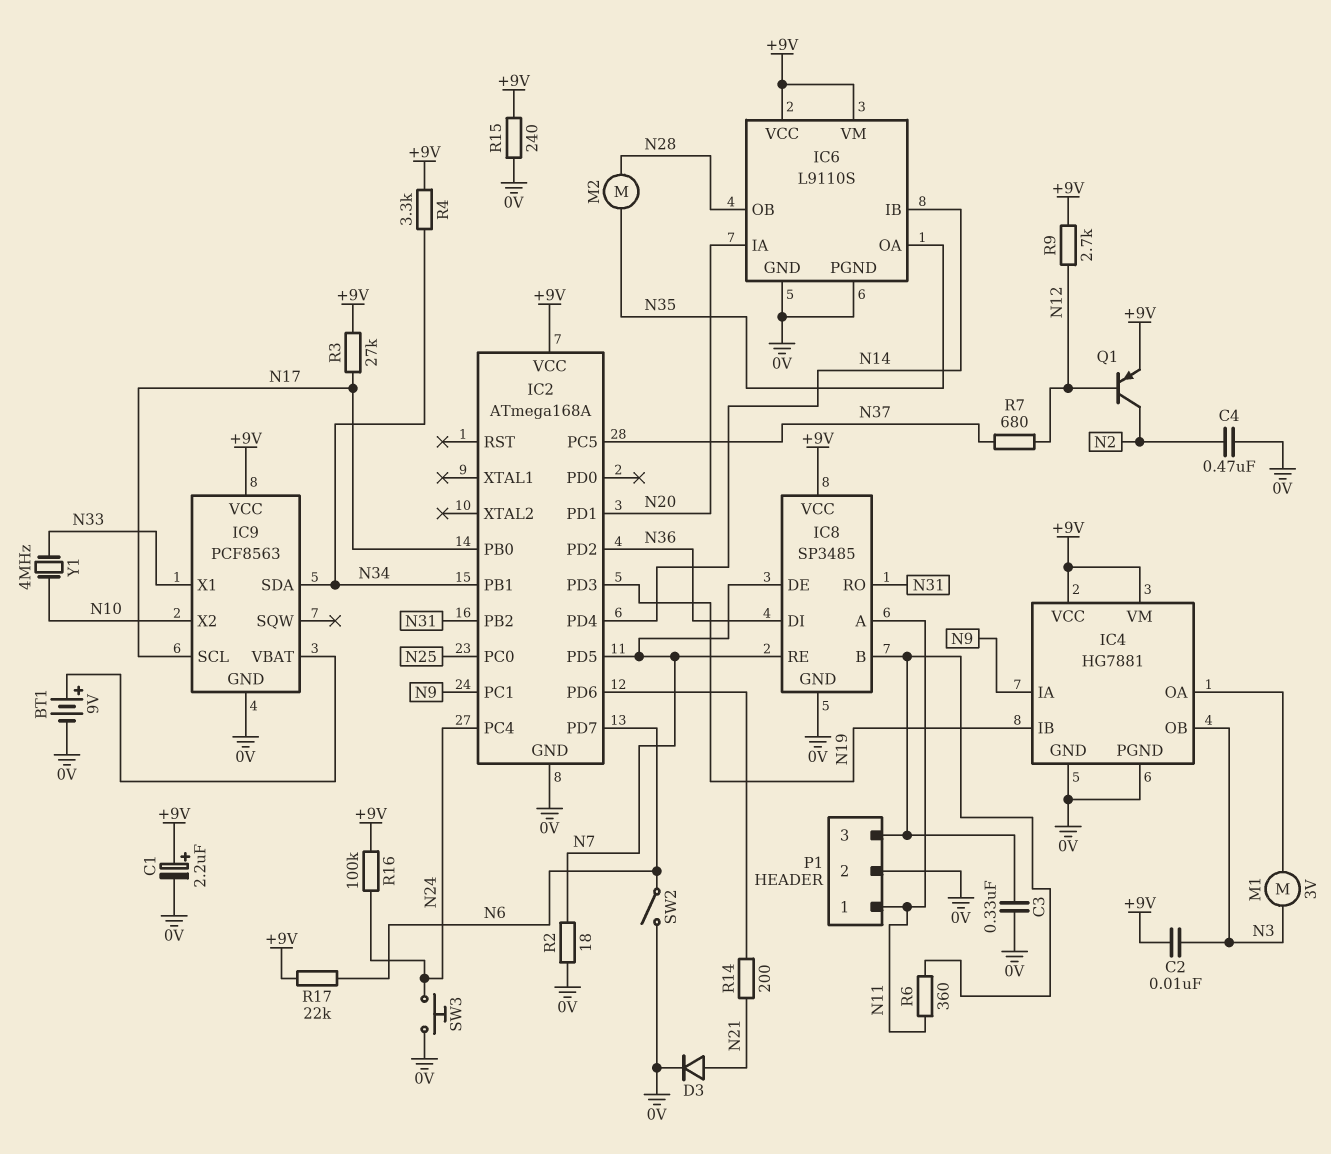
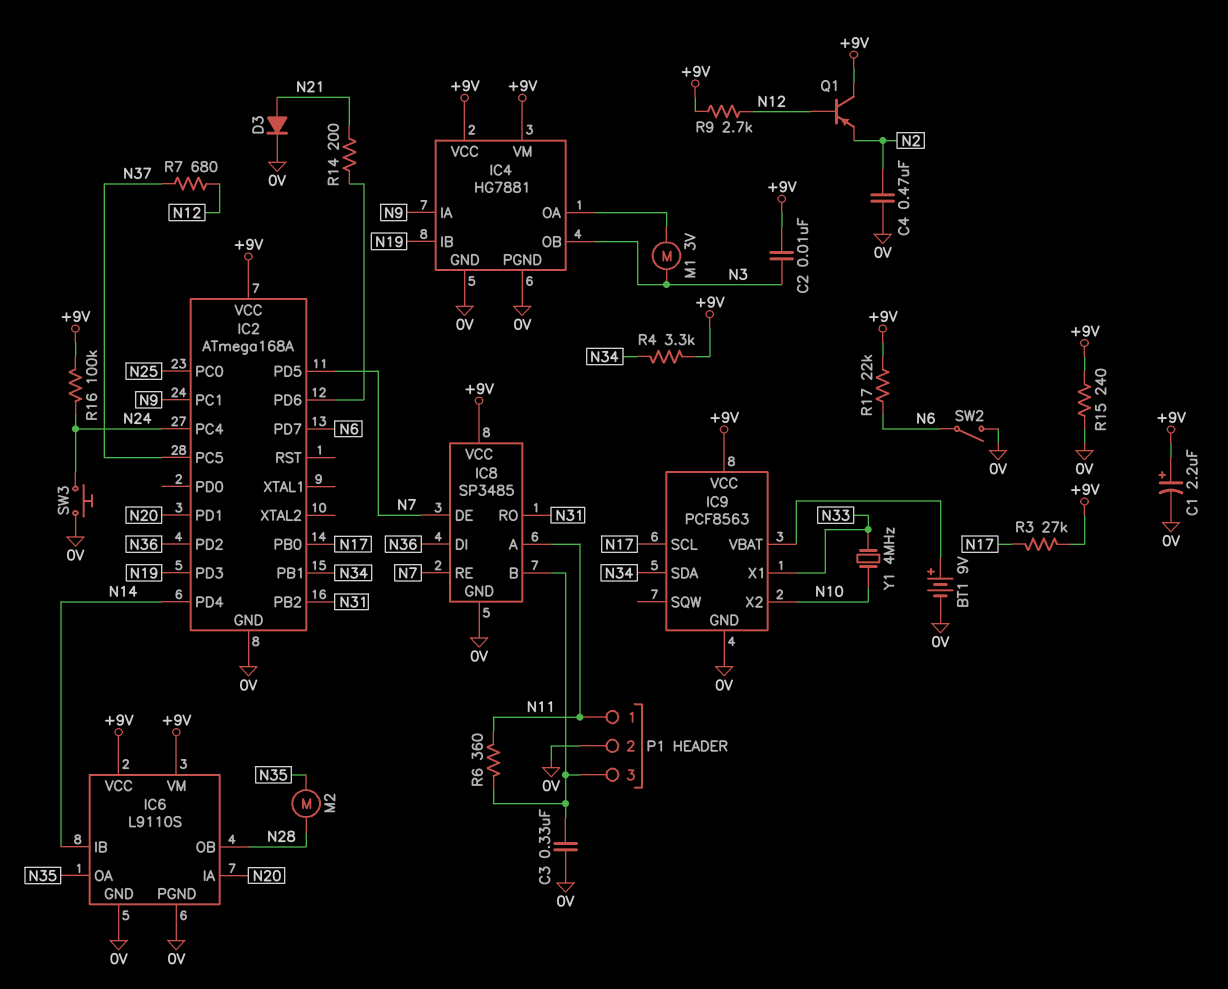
Q1: PNP (B N12, C N2, E +9V) -> PNP (B N12, C +9V, E N2)
R2: 18 (0V, N7) -> none

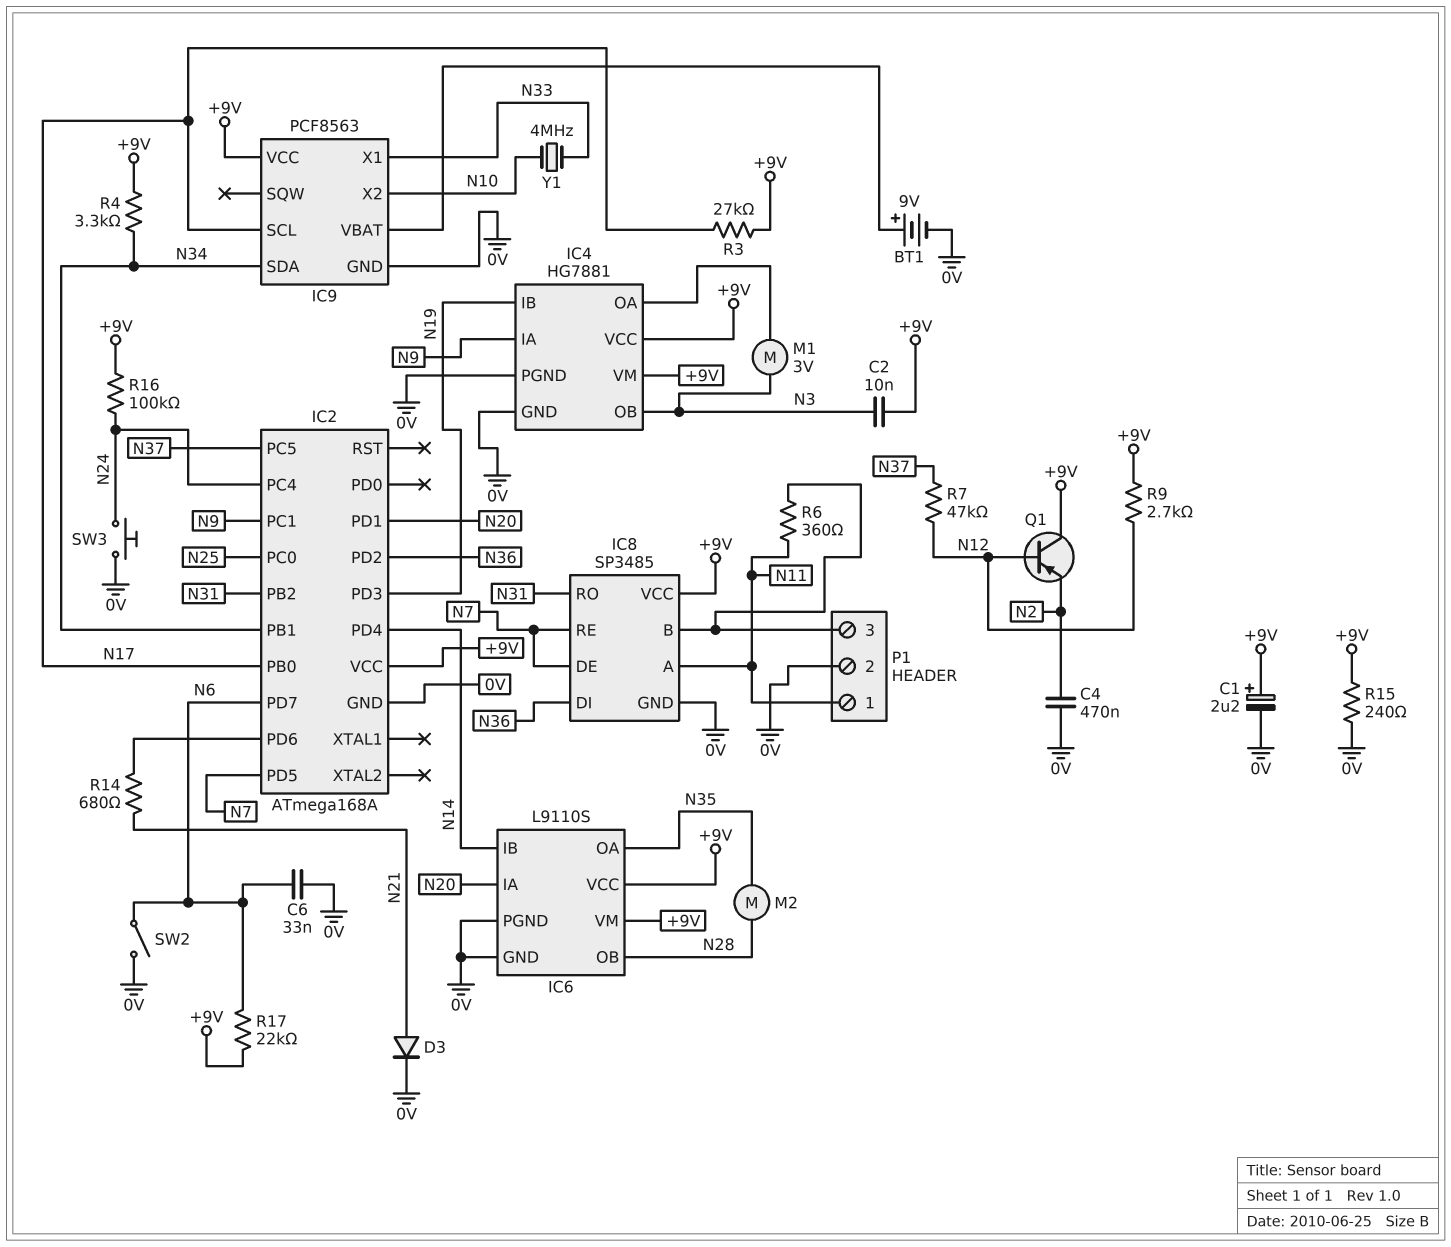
C3: 330nF (0V, IC8/B) -> none
C6: none -> 33nF (0V, N6)
R7: 680 (N12, N37) -> 47k (N12, N37)
R14: 200 (IC2/PD6, N21) -> 680 (IC2/PD6, N21)

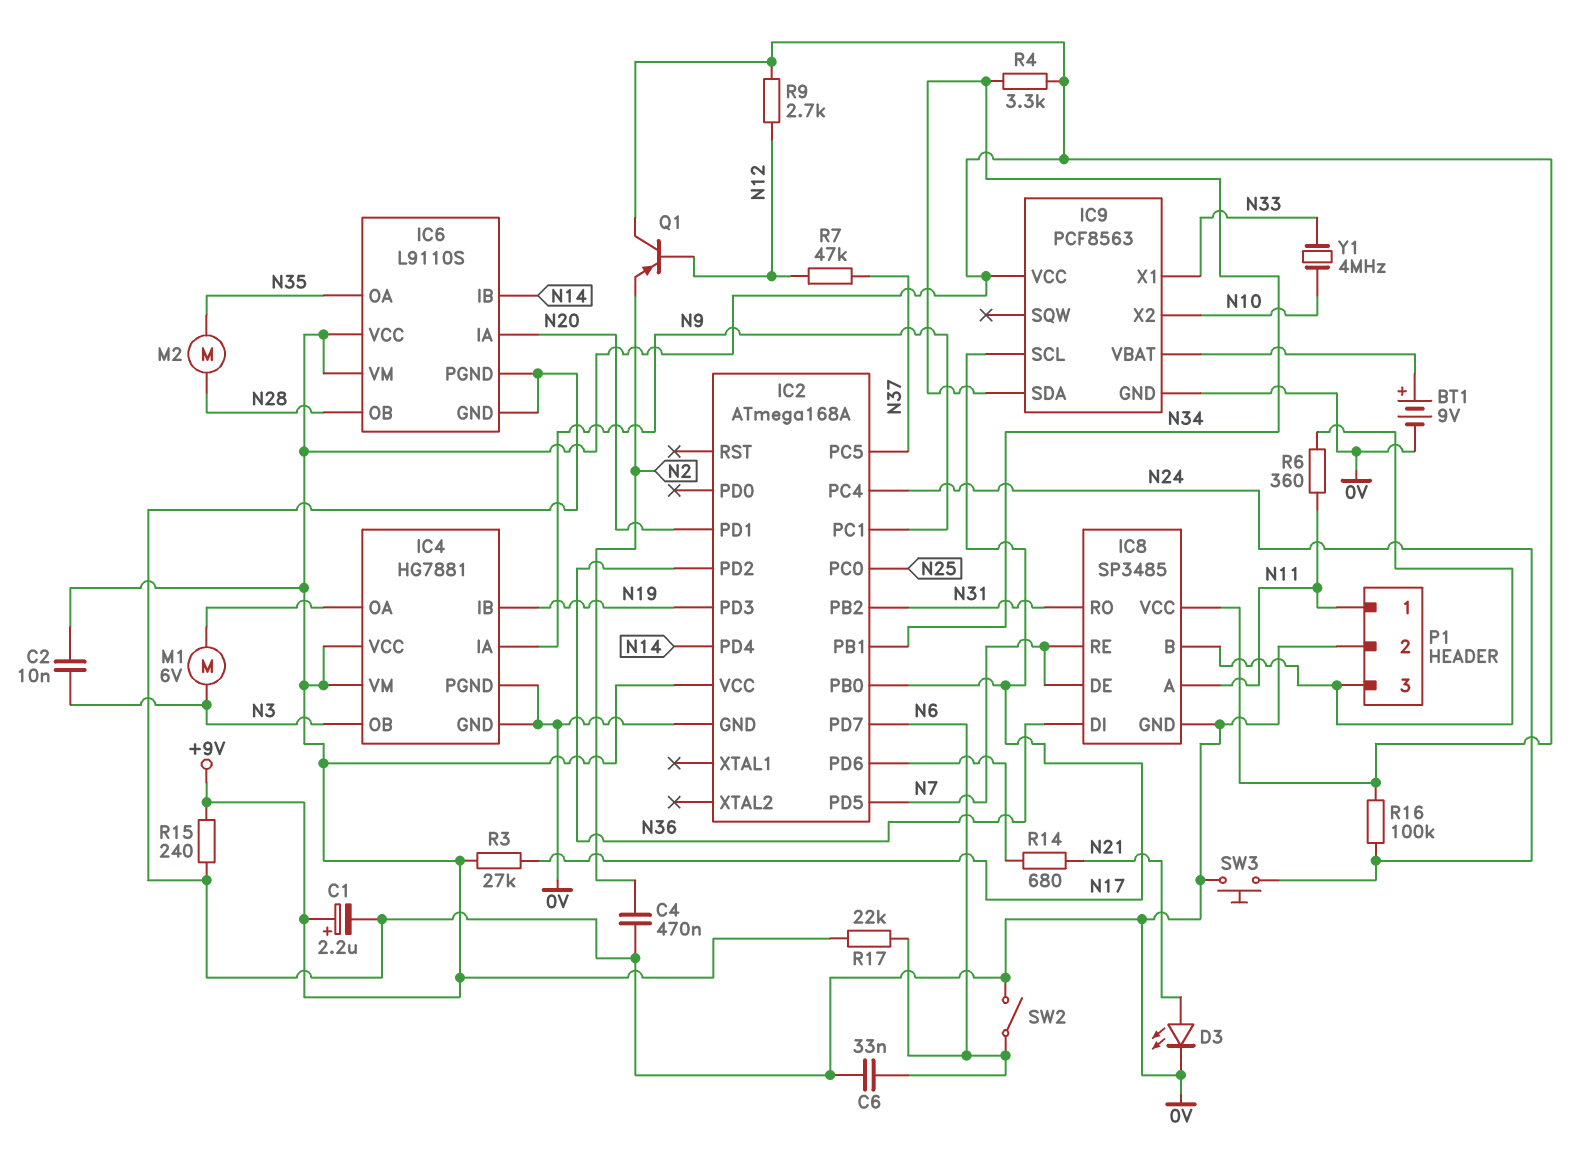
D3: diode (A N21, K 0V) -> LED (A N21, K 0V)
M1: motor 3V (IC4/OA, N3) -> motor 6V (IC4/OA, N3)

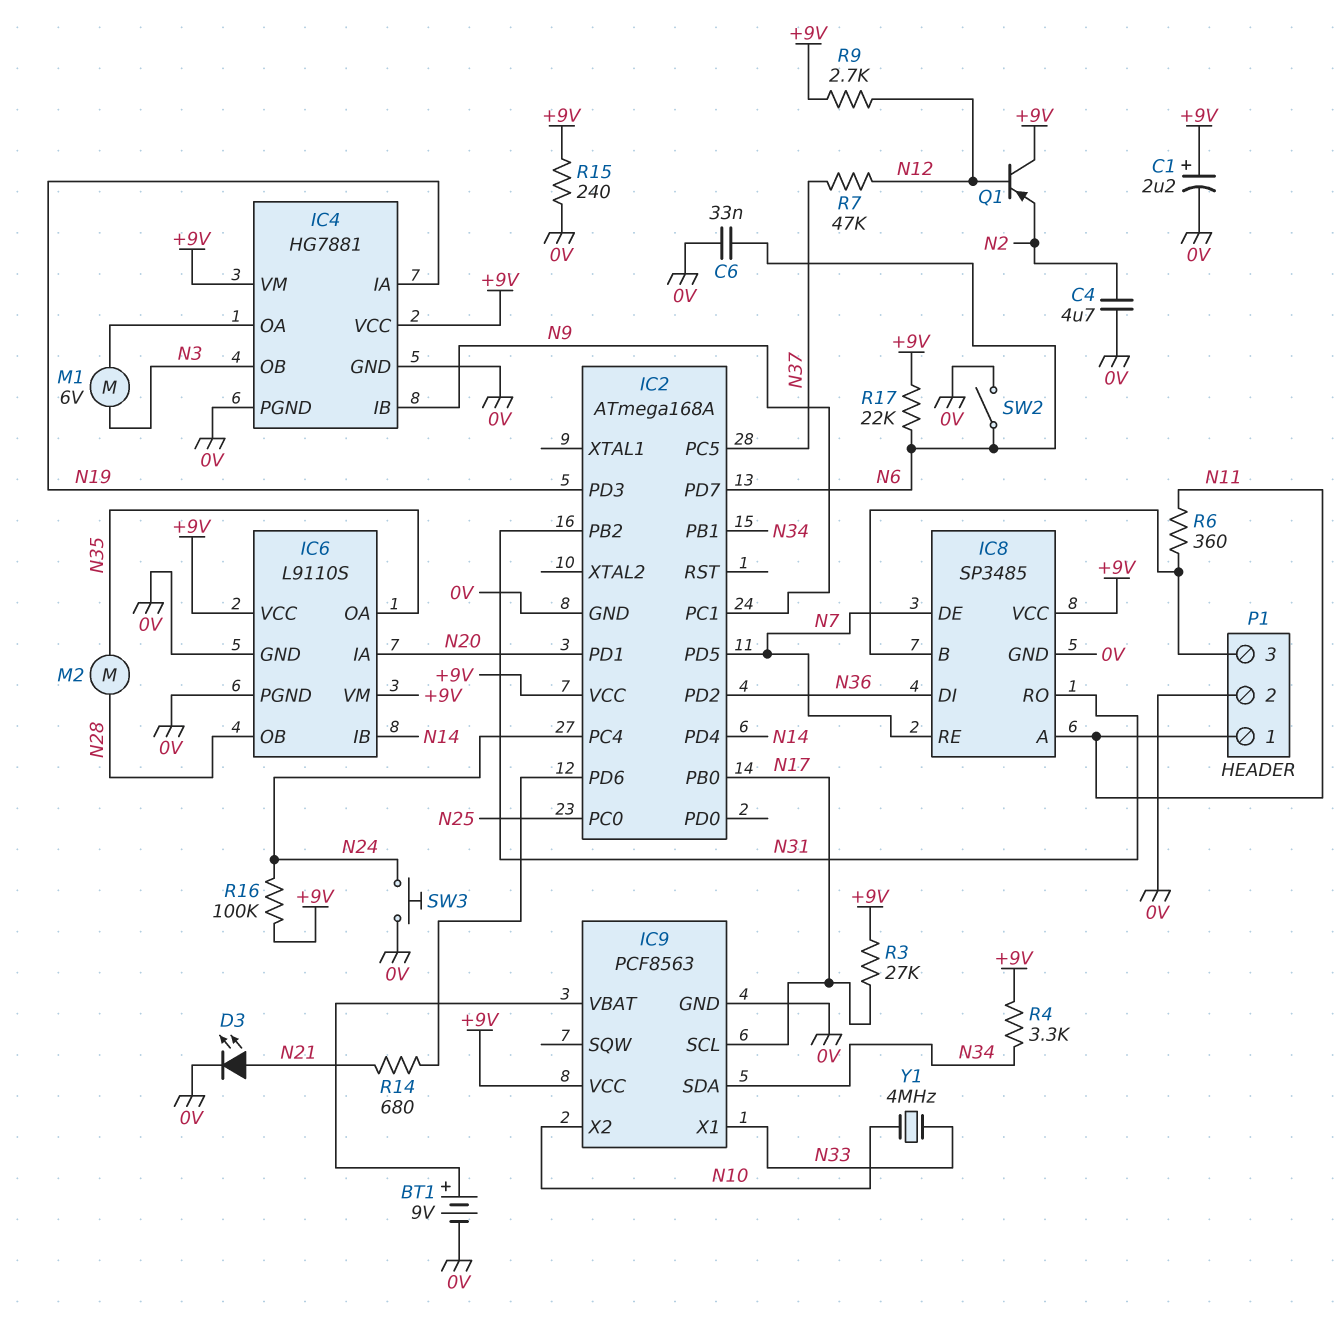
C2: 10nF (+9V, N3) -> none
C4: 470nF (0V, N2) -> 4.7uF (0V, N2)
IC4 pin IA: N9 -> N19
IC4 pin IB: N19 -> N9

